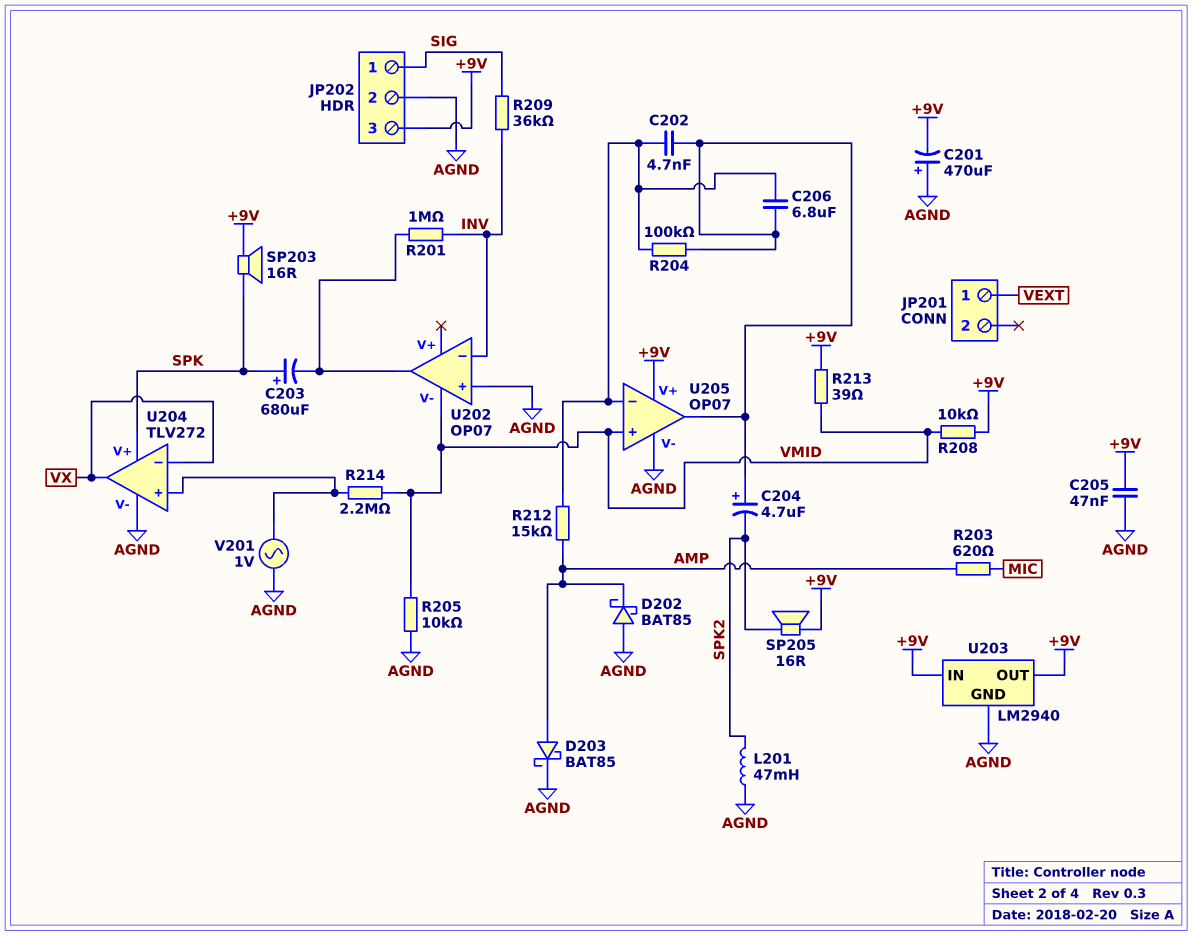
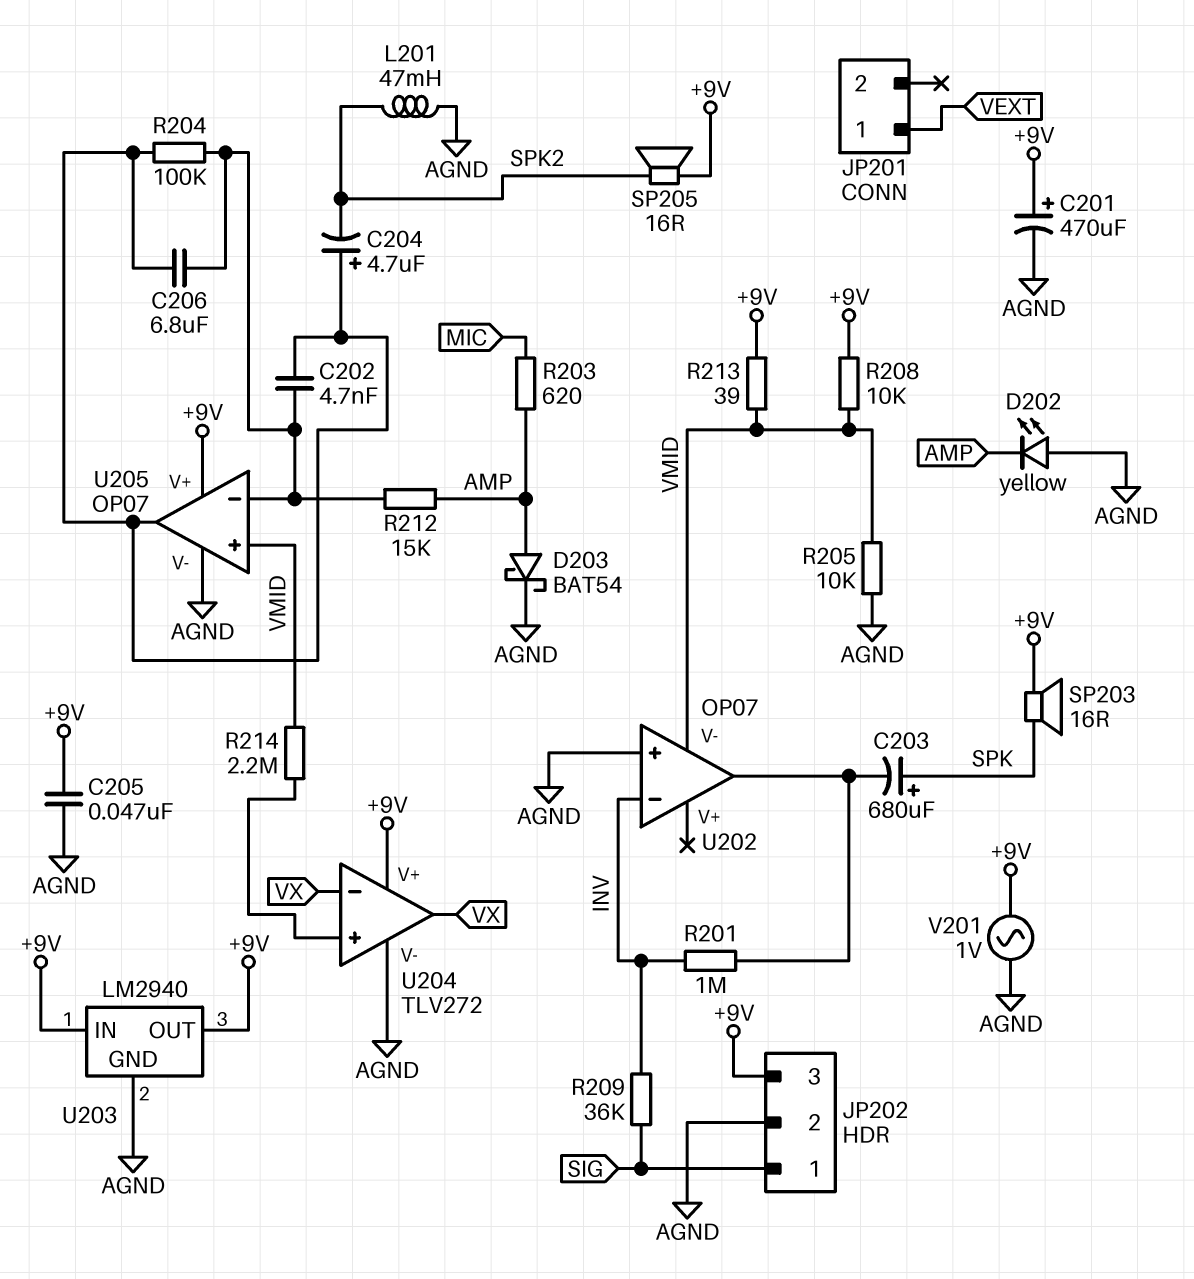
C201: 470uF (plus AGND, minus +9V) -> 470uF (plus +9V, minus AGND)
D202: schottky BAT85 (A AGND, K AMP) -> LED yellow (A AGND, K AMP)
D203: schottky BAT85 (A AMP, K AGND) -> schottky BAT54 (A AMP, K AGND)
U204 pin V+: SPK -> +9V
V201: AC 1V (AGND, U204/in+) -> AC 1V (+9V, AGND)

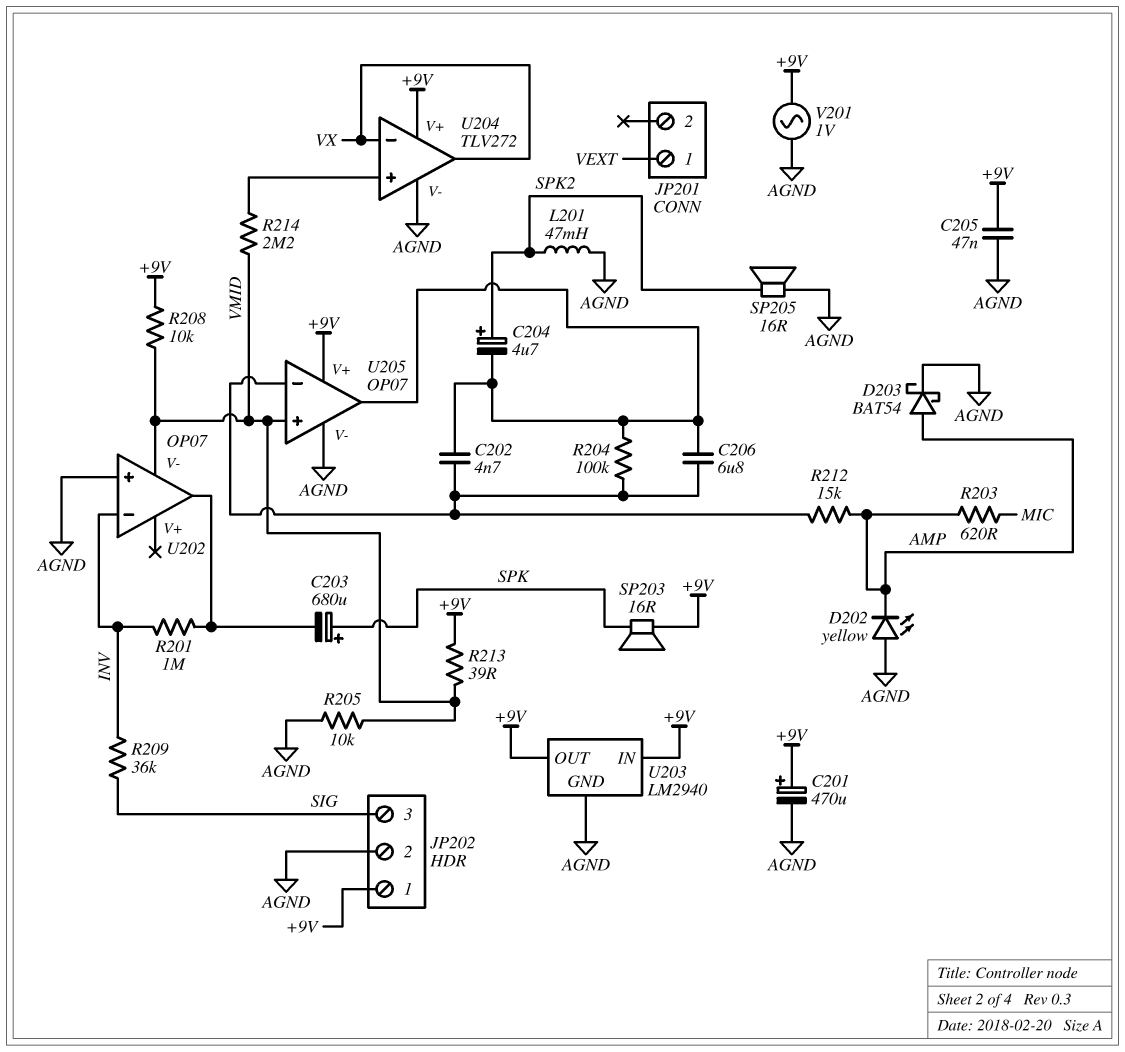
C204: 4.7uF (plus U205/out, minus SPK2) -> 4.7uF (plus SPK2, minus U205/out)
JP202 pin 1: SIG -> +9V
JP202 pin 3: +9V -> SIG
SP205: speaker 16R (+9V, SPK2) -> speaker 16R (AGND, SPK2)

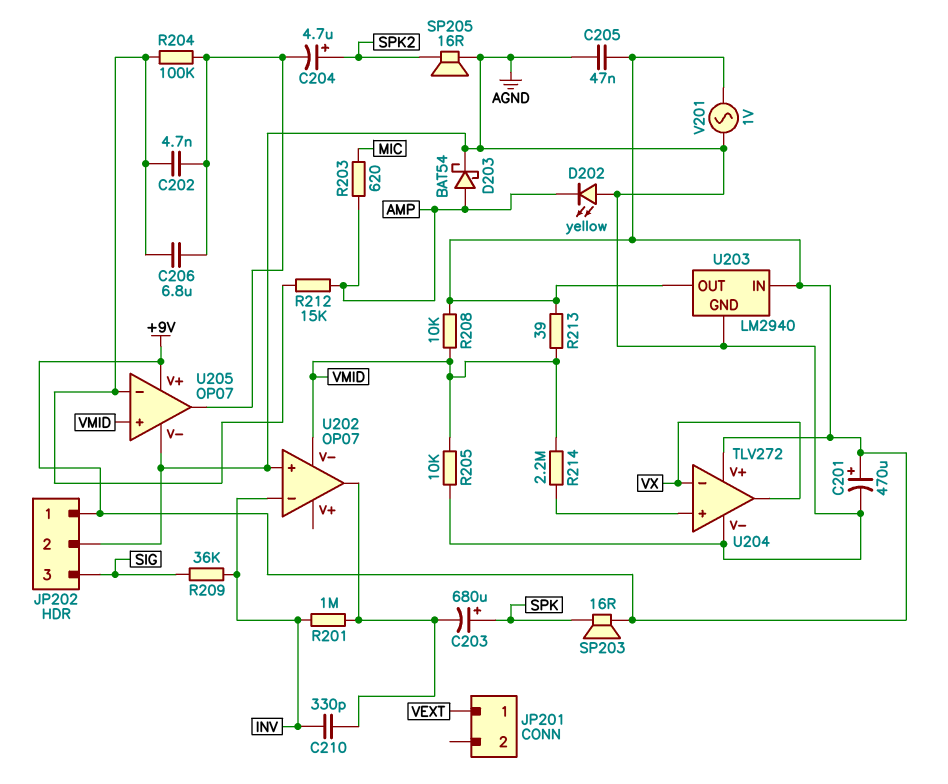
C210: none -> 330pF (INV, U202/out)
L201: 47mH (AGND, SPK2) -> none

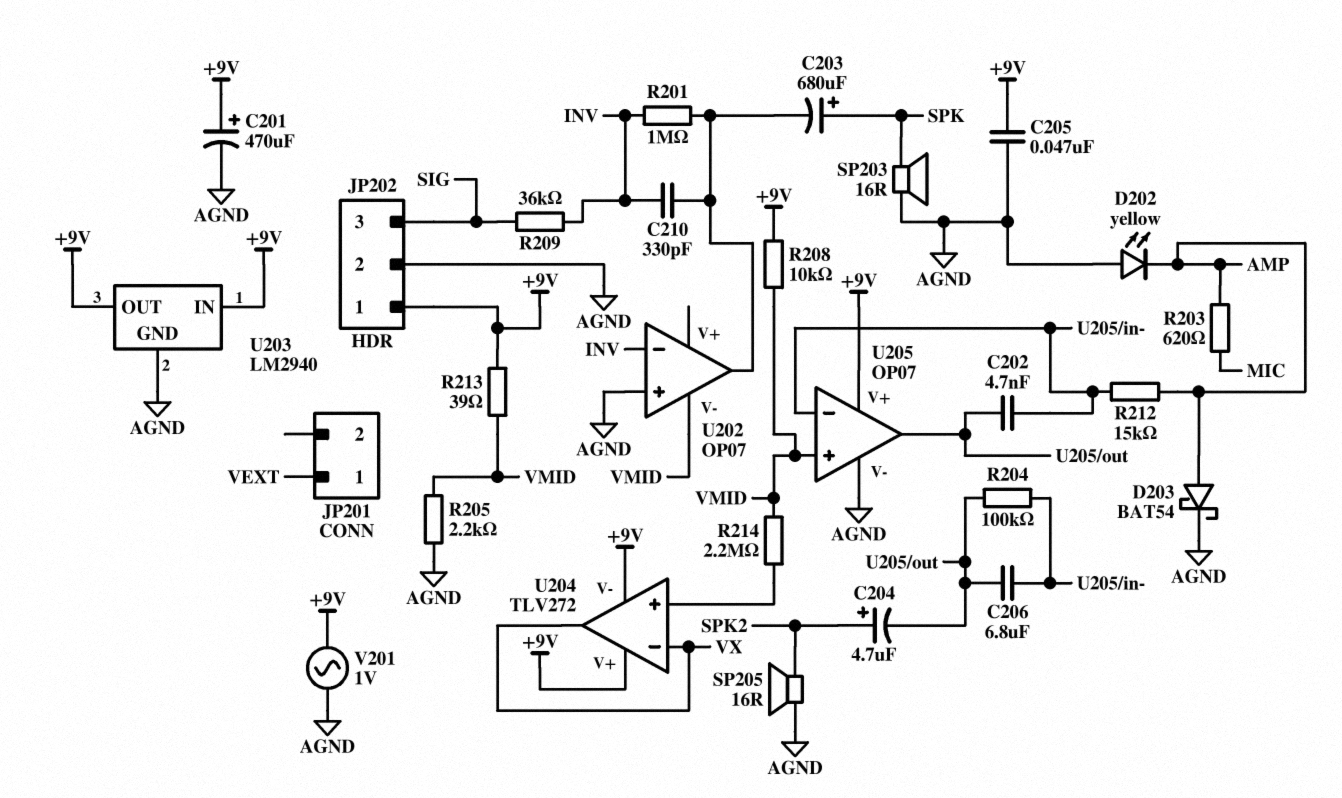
R205: 10k (AGND, VMID) -> 2.2k (AGND, VMID)
SP203: speaker 16R (+9V, SPK) -> speaker 16R (AGND, SPK)
U204 pin V-: AGND -> +9V

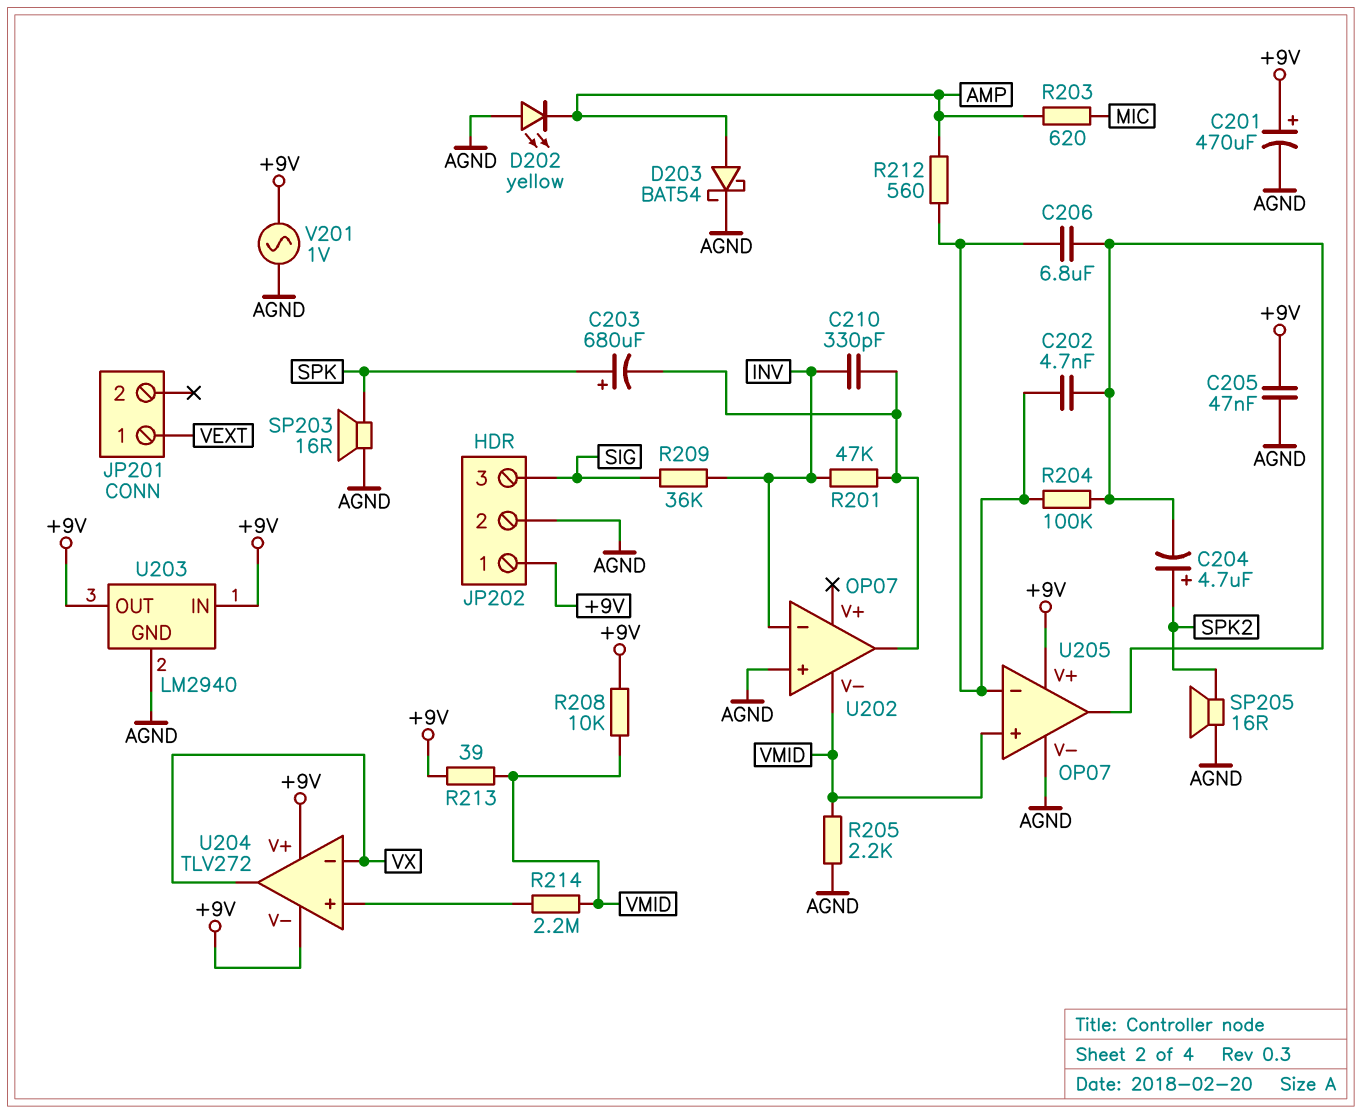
R201: 1M (INV, U202/out) -> 47k (INV, U202/out)
R212: 15k (AMP, U205/in-) -> 560 (AMP, U205/in-)

